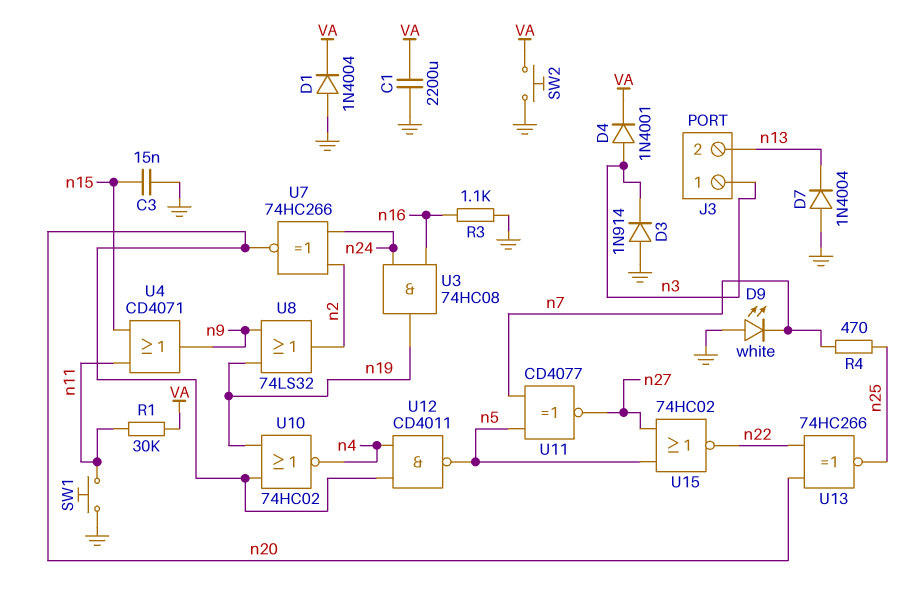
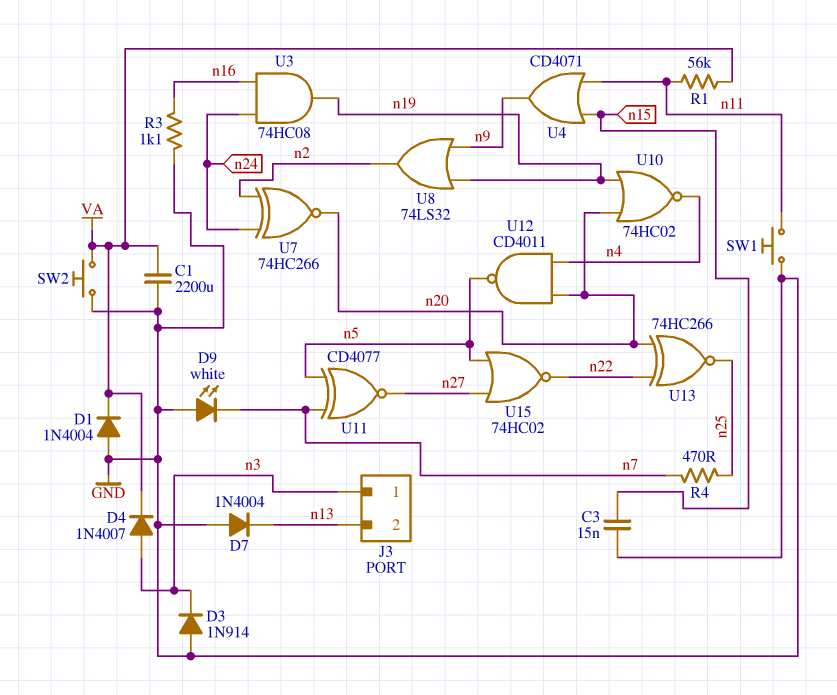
D4: diode 1N4001 (A n3, K VA) -> diode 1N4007 (A n3, K VA)
R1: 30k (VA, n11) -> 56k (VA, n11)

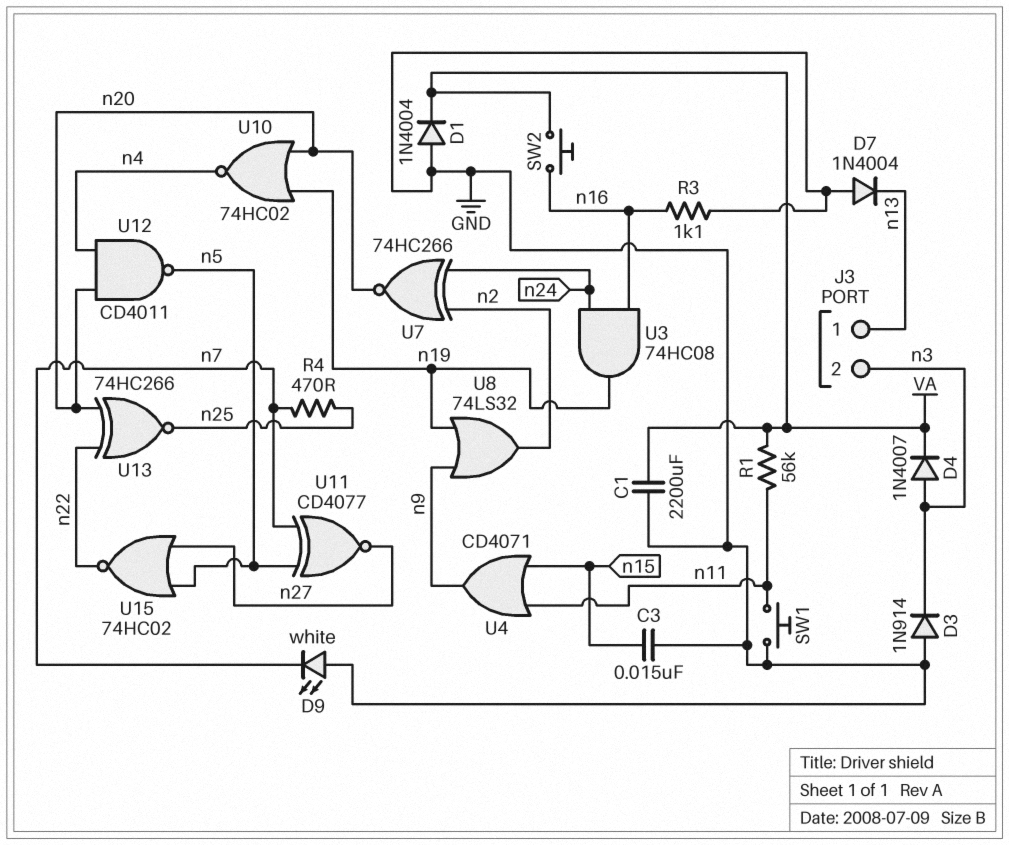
J3 pin 1: n3 -> n13
J3 pin 2: n13 -> n3
SW2: button (GND, VA) -> button (VA, n16)

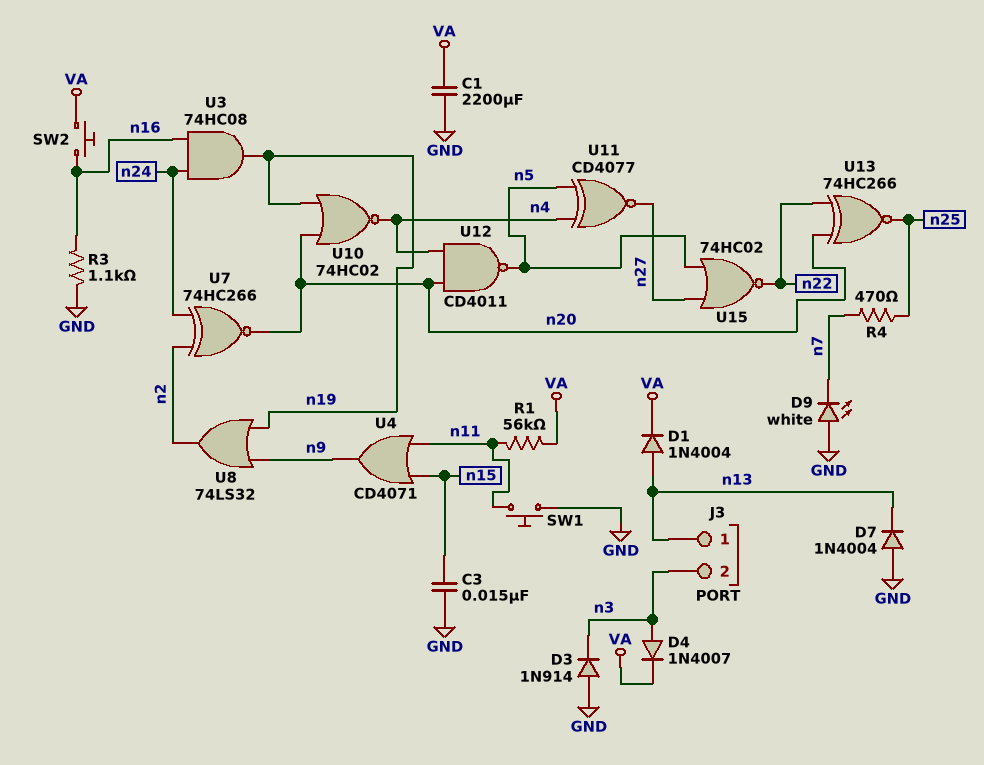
D1: diode 1N4004 (A GND, K VA) -> diode 1N4004 (A n13, K VA)
U11: XNOR CD4077 (in n5, in n7, out n27) -> XNOR CD4077 (in n4, in n5, out n27)

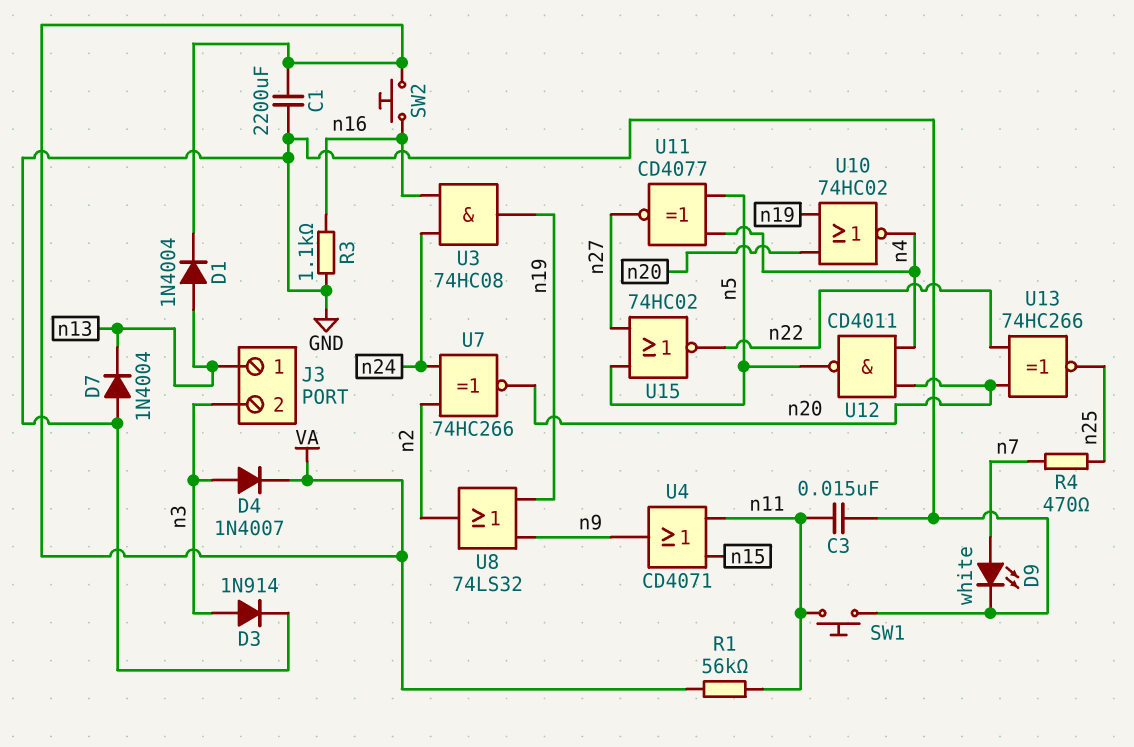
C3: 15nF (GND, n15) -> 15nF (GND, n11)
D3: diode 1N914 (A GND, K n3) -> diode 1N914 (A n3, K GND)
D9: LED white (A GND, K n7) -> LED white (A n7, K GND)

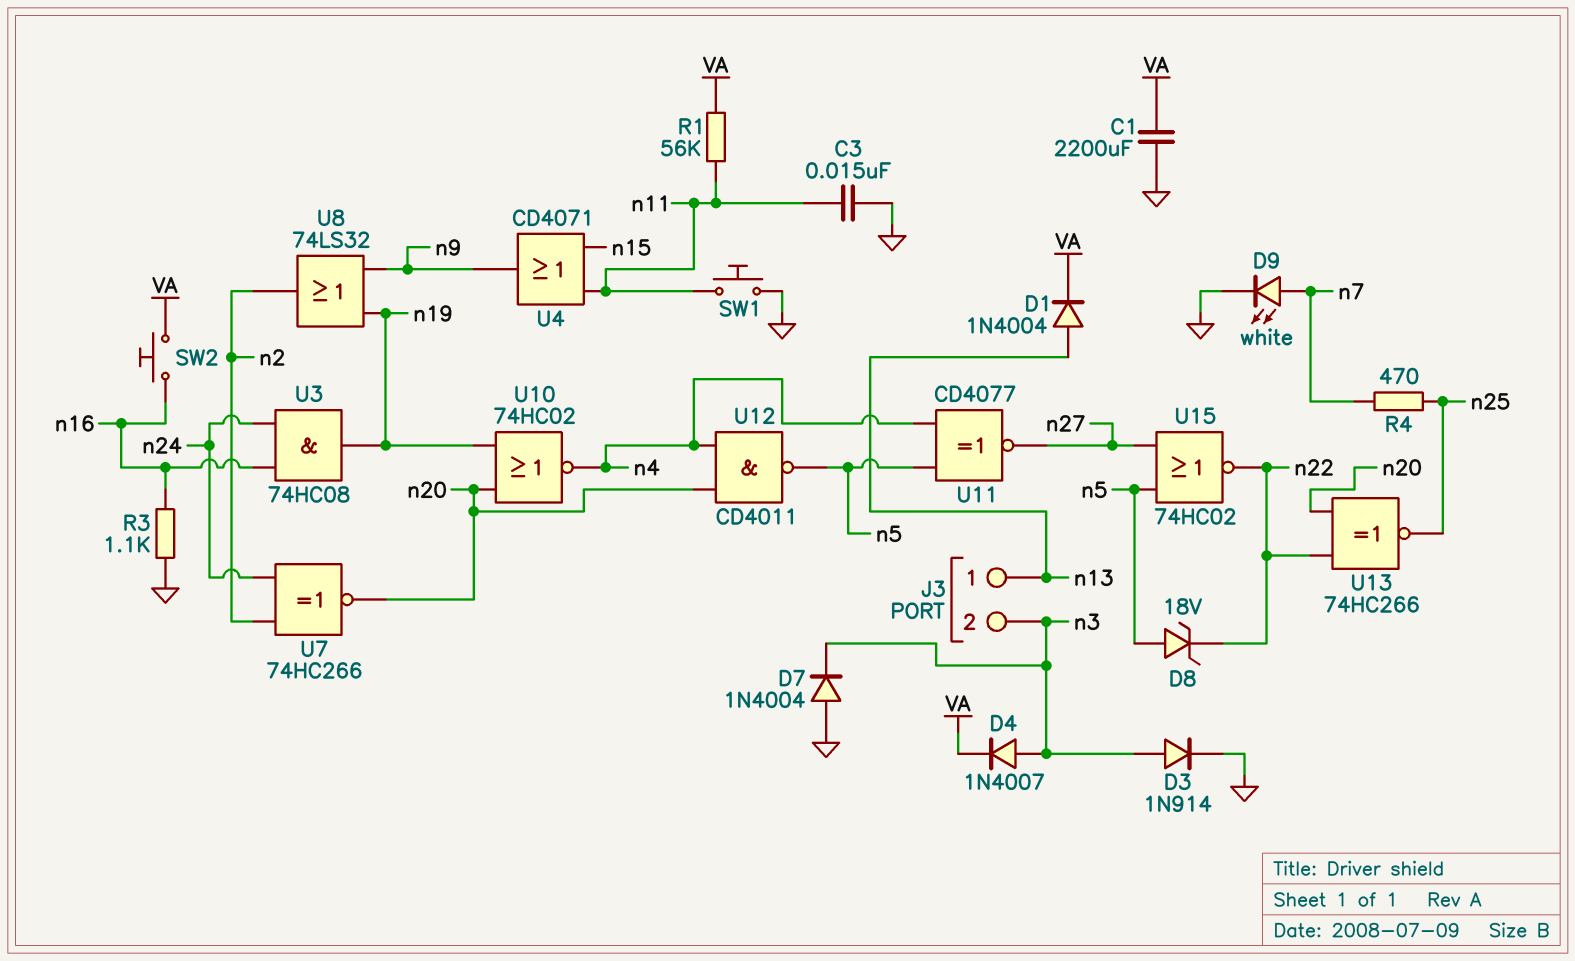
D7: diode 1N4004 (A GND, K n13) -> diode 1N4004 (A GND, K n3)
D8: none -> zener 18V (A n5, K n22)

